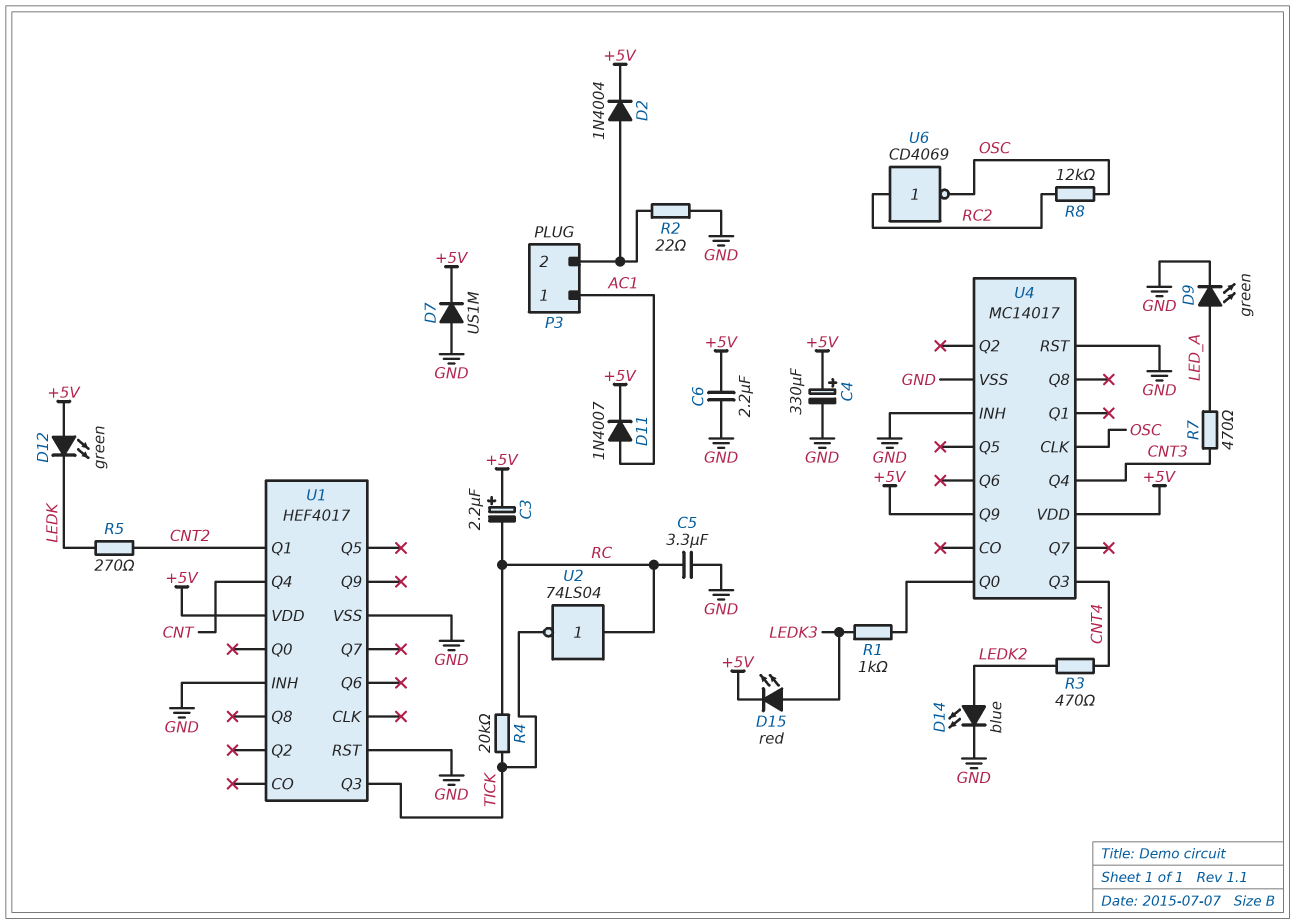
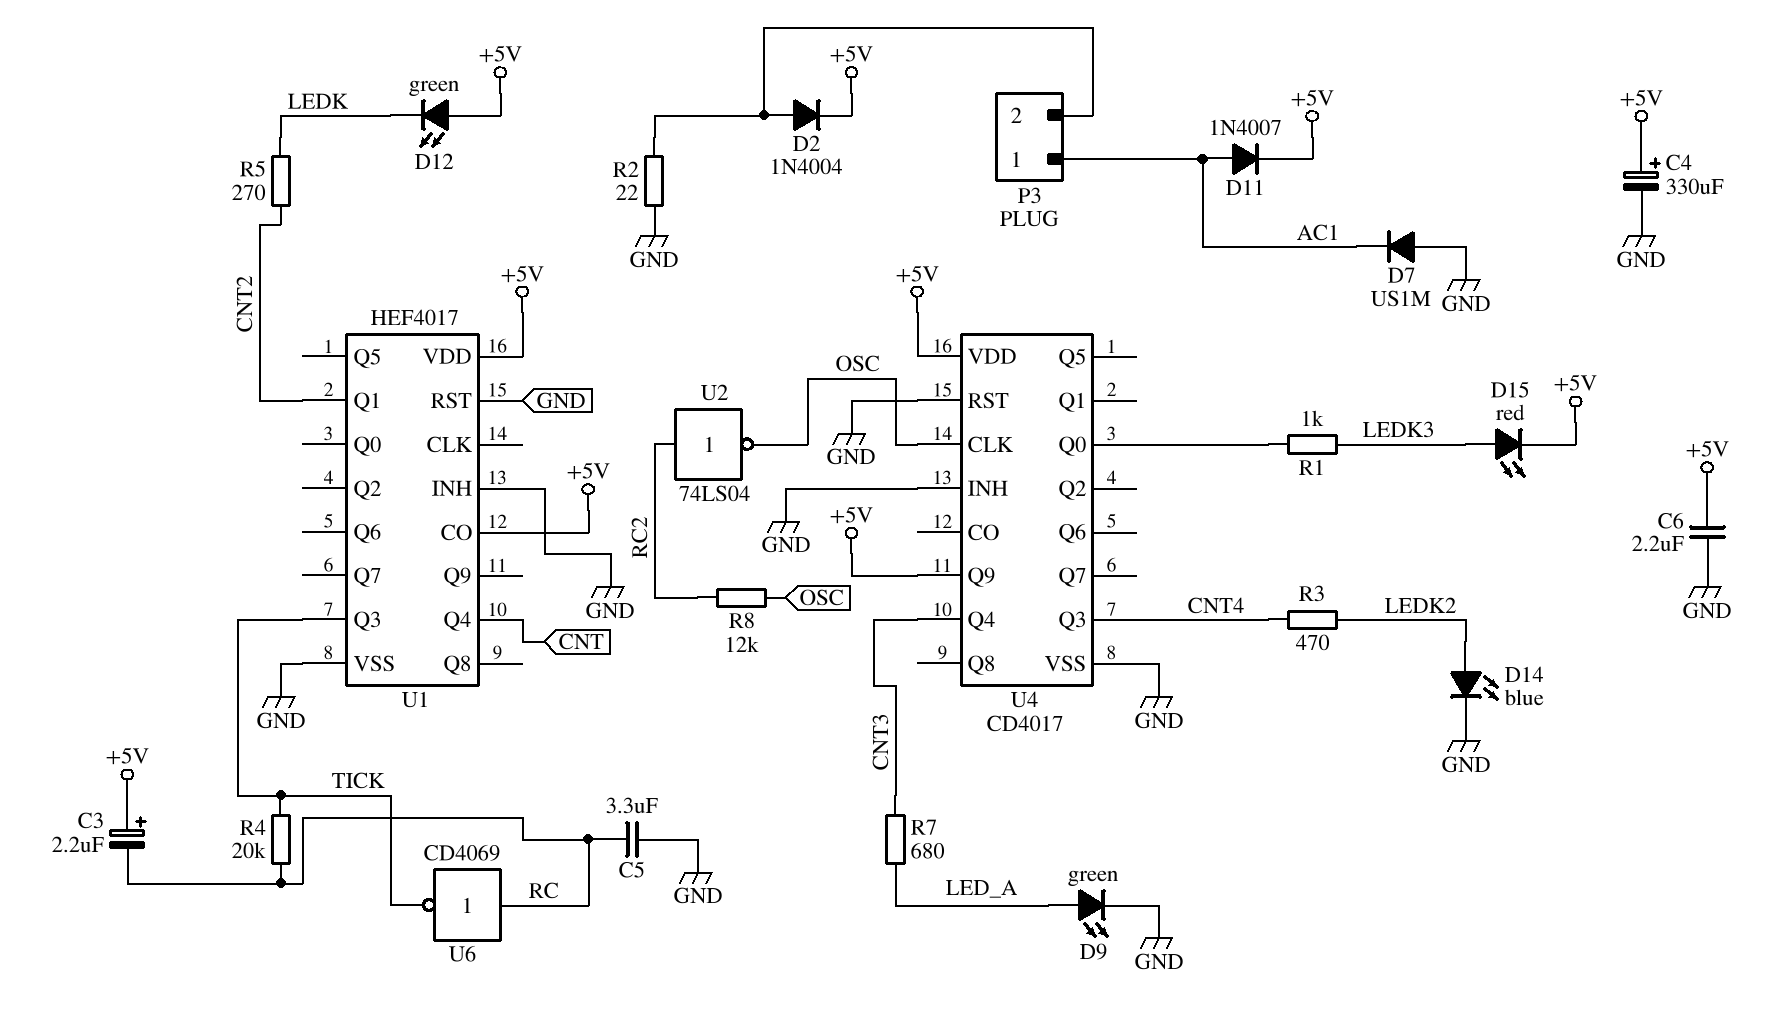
D7: diode US1M (A GND, K +5V) -> diode US1M (A GND, K AC1)
R7: 470 (CNT3, LED_A) -> 680 (CNT3, LED_A)
U1 pin CO: none -> +5V
U2: NOT 74LS04 (in RC, out TICK) -> NOT 74LS04 (in RC2, out OSC)
U4: MC14017 -> CD4017
U6: NOT CD4069 (in RC2, out OSC) -> NOT CD4069 (in RC, out TICK)

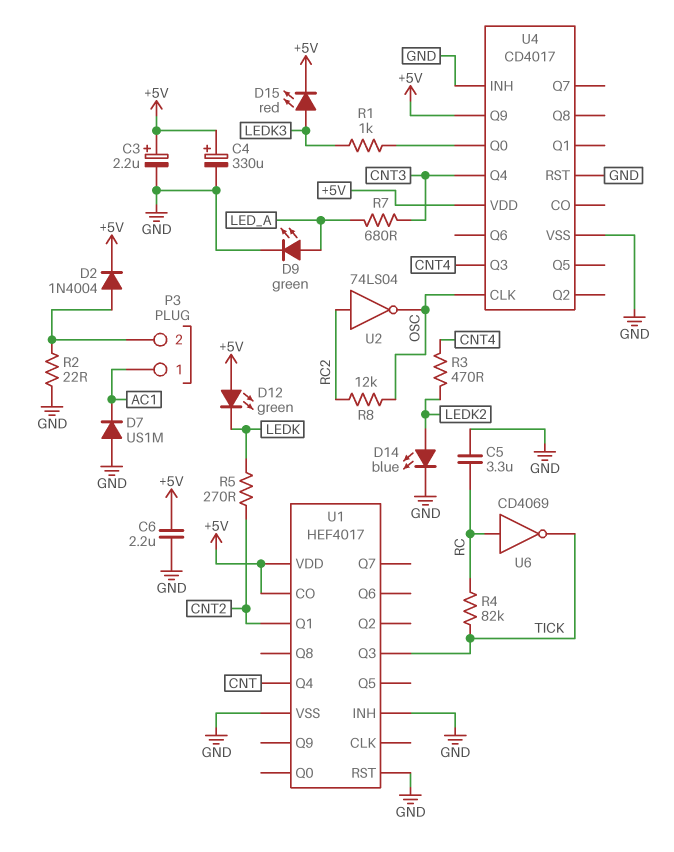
C3: 2.2uF (plus +5V, minus RC) -> 2.2uF (plus +5V, minus GND)
D11: diode 1N4007 (A AC1, K +5V) -> none
R4: 20k (RC, TICK) -> 82k (RC, TICK)

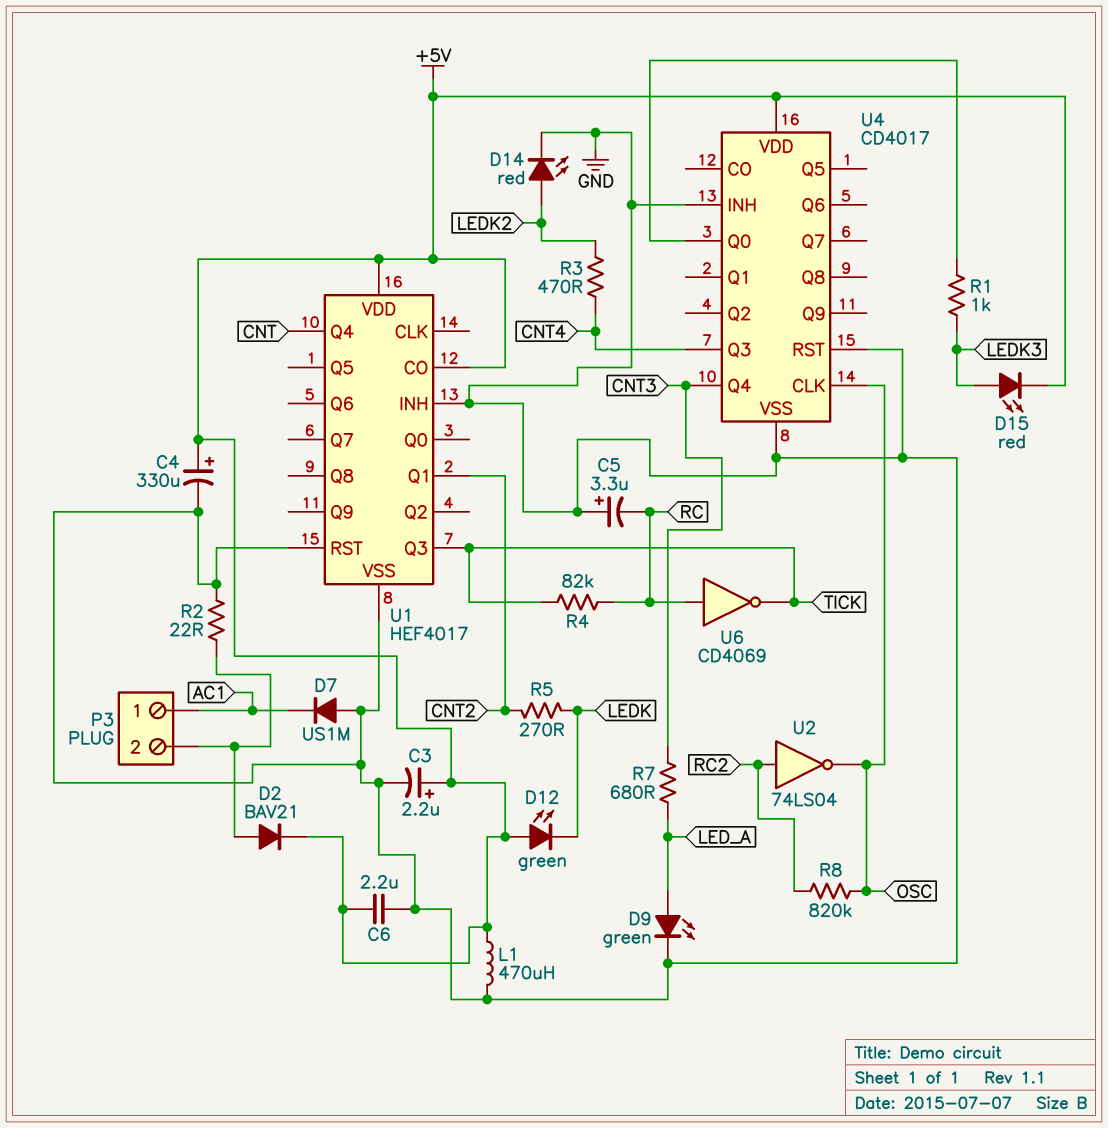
C5: 3.3uF (GND, RC) -> 3.3uF (plus GND, minus RC)
D2: diode 1N4004 (A P3/2, K +5V) -> diode BAV21 (A P3/2, K +5V)
D14: LED blue (A LEDK2, K GND) -> LED red (A LEDK2, K GND)
L1: none -> 470uH (+5V, GND)
R8: 12k (OSC, RC2) -> 820k (OSC, RC2)
U4 pin Q9: +5V -> none

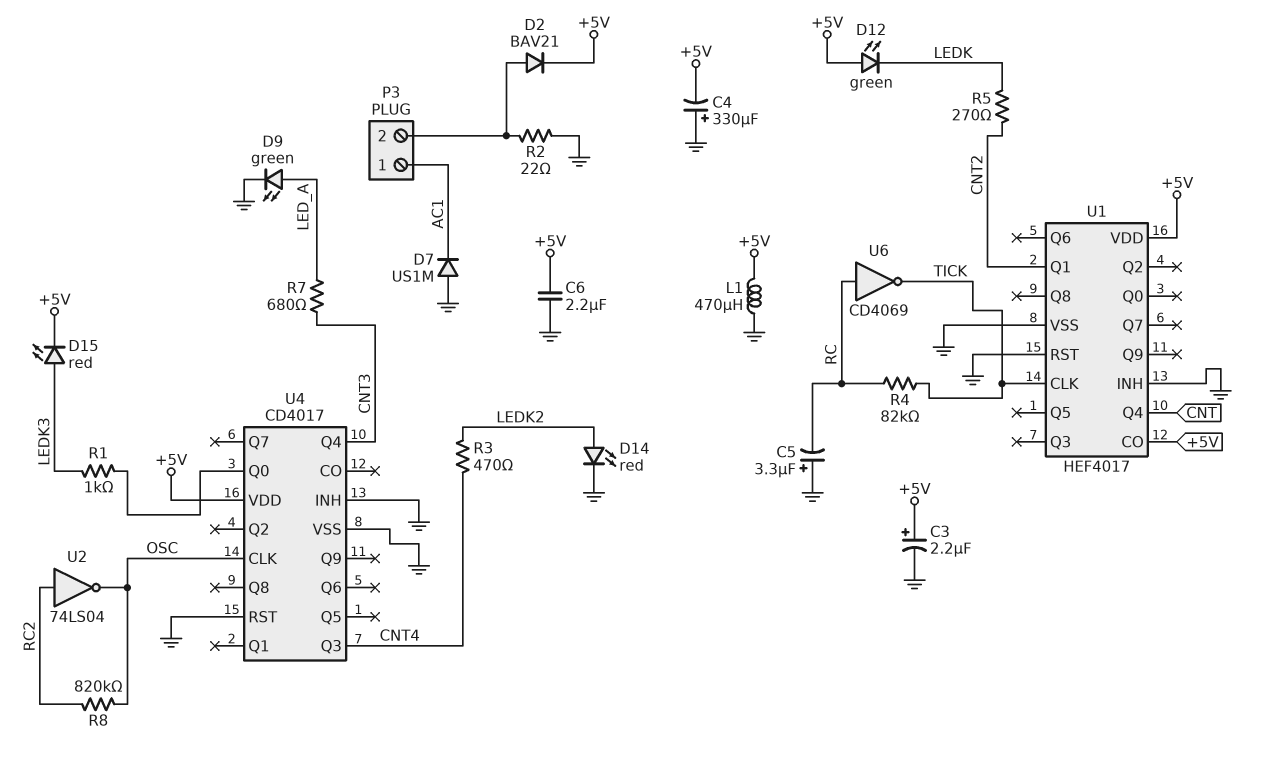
C4: 330uF (plus +5V, minus GND) -> 330uF (plus GND, minus +5V)
U1 pin CLK: none -> TICK
U1 pin Q3: TICK -> none

